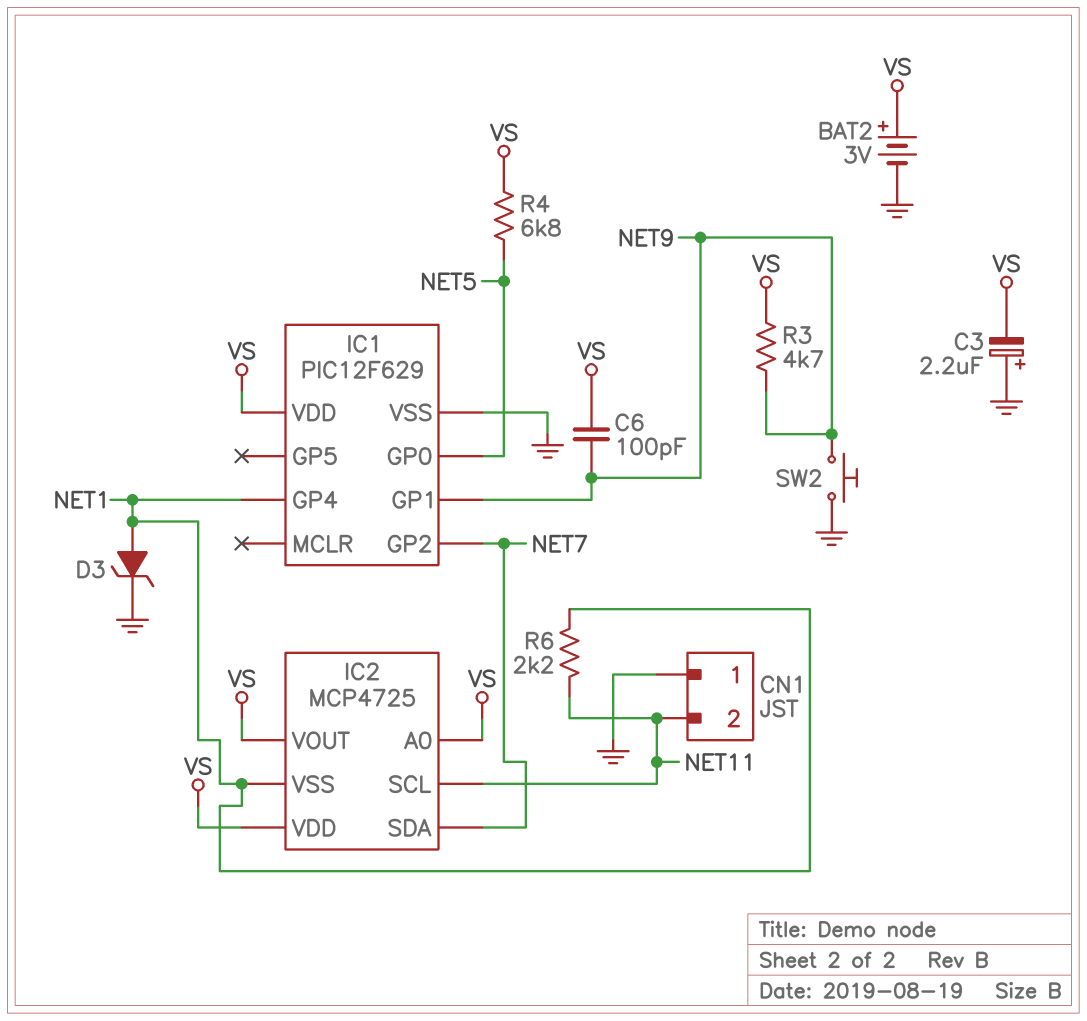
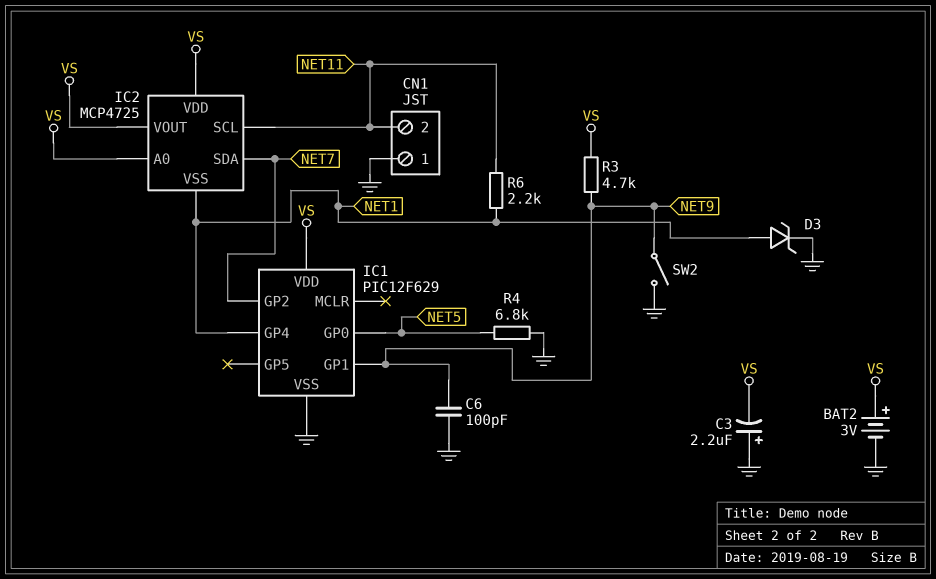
C6: 100pF (NET9, VS) -> 100pF (GND, NET9)
R4: 6.8k (NET5, VS) -> 6.8k (GND, NET5)
SW2: button (GND, NET9) -> switch (GND, NET9)

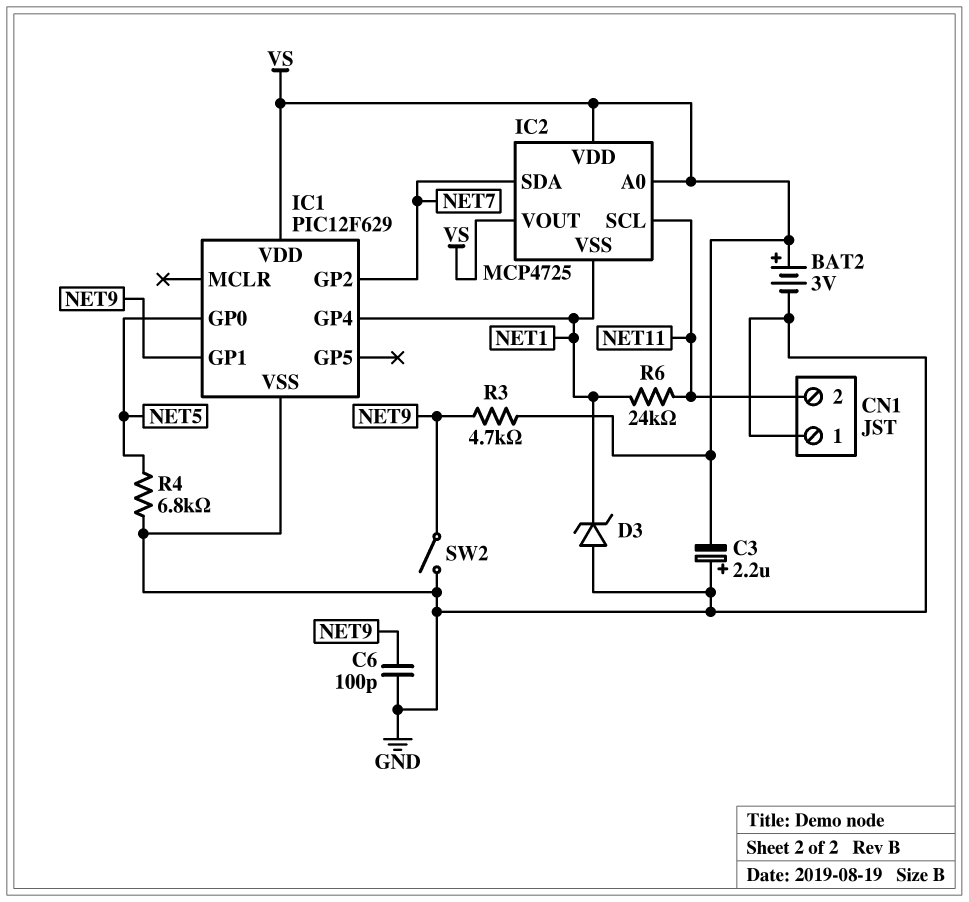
D3: zener (A NET1, K GND) -> zener (A GND, K NET1)
R6: 2.2k (NET1, NET11) -> 24k (NET1, NET11)

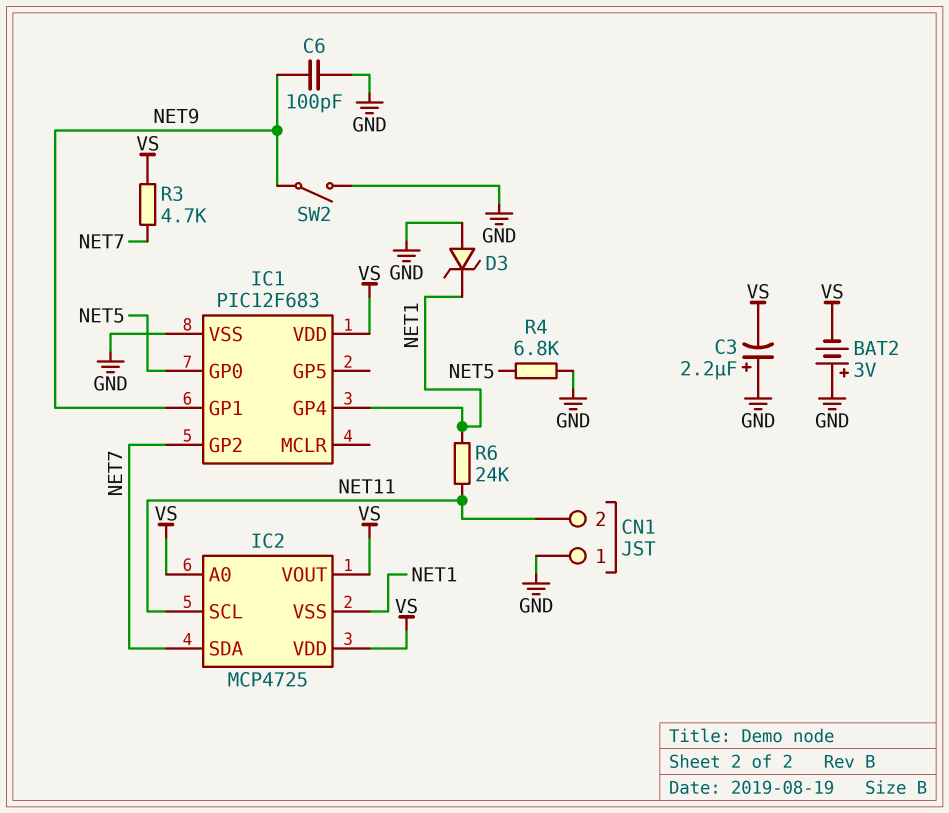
BAT2: 3V (plus VS, minus GND) -> 3V (plus GND, minus VS)
IC1: PIC12F629 -> PIC12F683
R3: 4.7k (NET9, VS) -> 4.7k (NET7, VS)

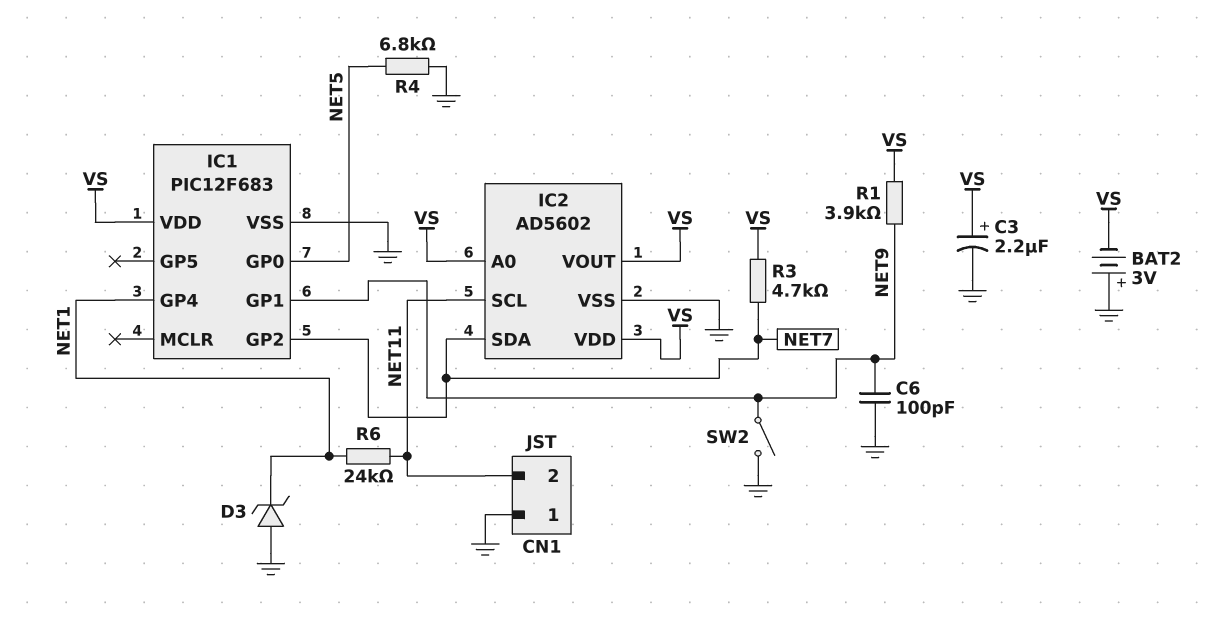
C3: 2.2uF (plus GND, minus VS) -> 2.2uF (plus VS, minus GND)
IC2: MCP4725 -> AD5602
IC2 pin VSS: NET1 -> GND
R1: none -> 3.9k (NET9, VS)

